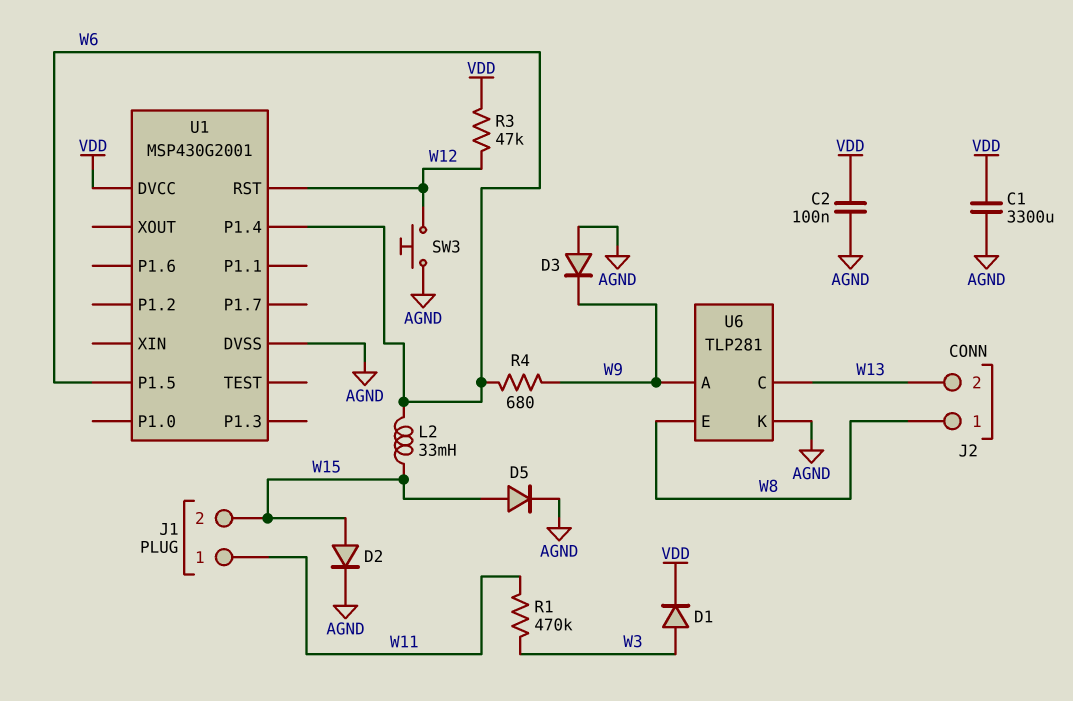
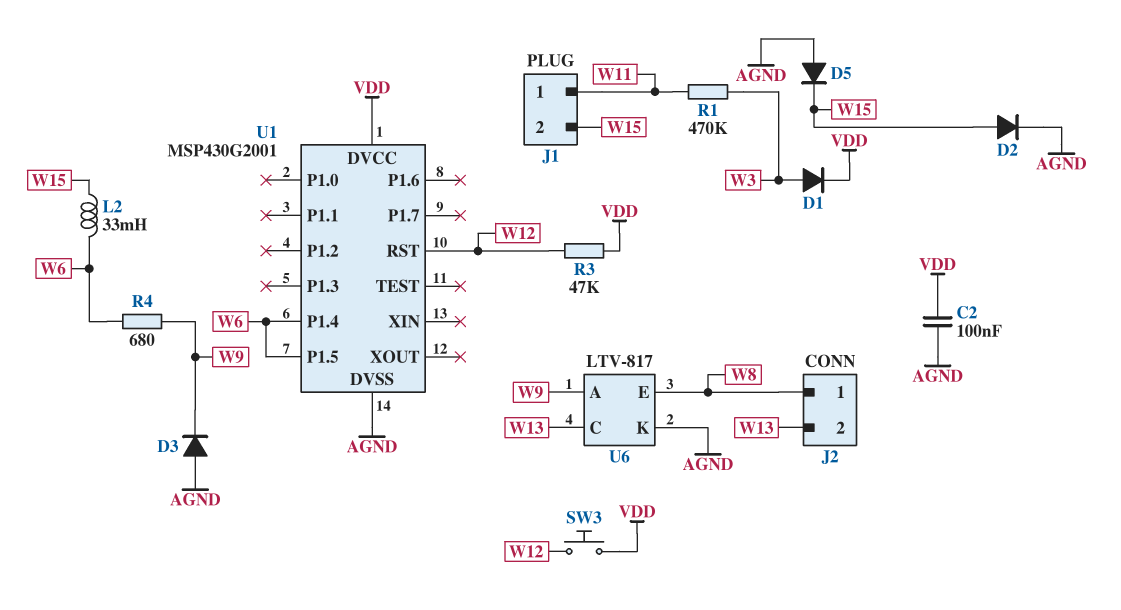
C1: 3300uF (AGND, VDD) -> none
D5: diode (A W15, K AGND) -> diode (A AGND, K W15)
SW3: button (AGND, W12) -> button (VDD, W12)
U6: TLP281 -> LTV-817

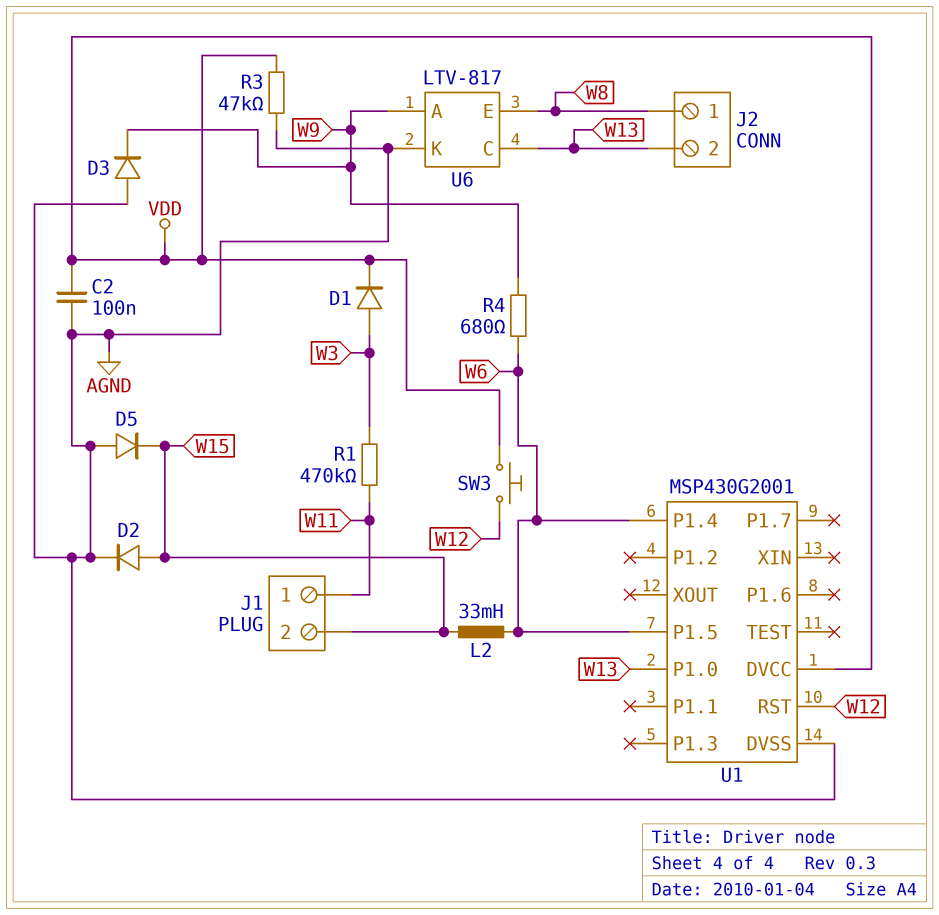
R3: 47k (VDD, W12) -> 47k (AGND, VDD)
U1 pin P1.0: none -> W13

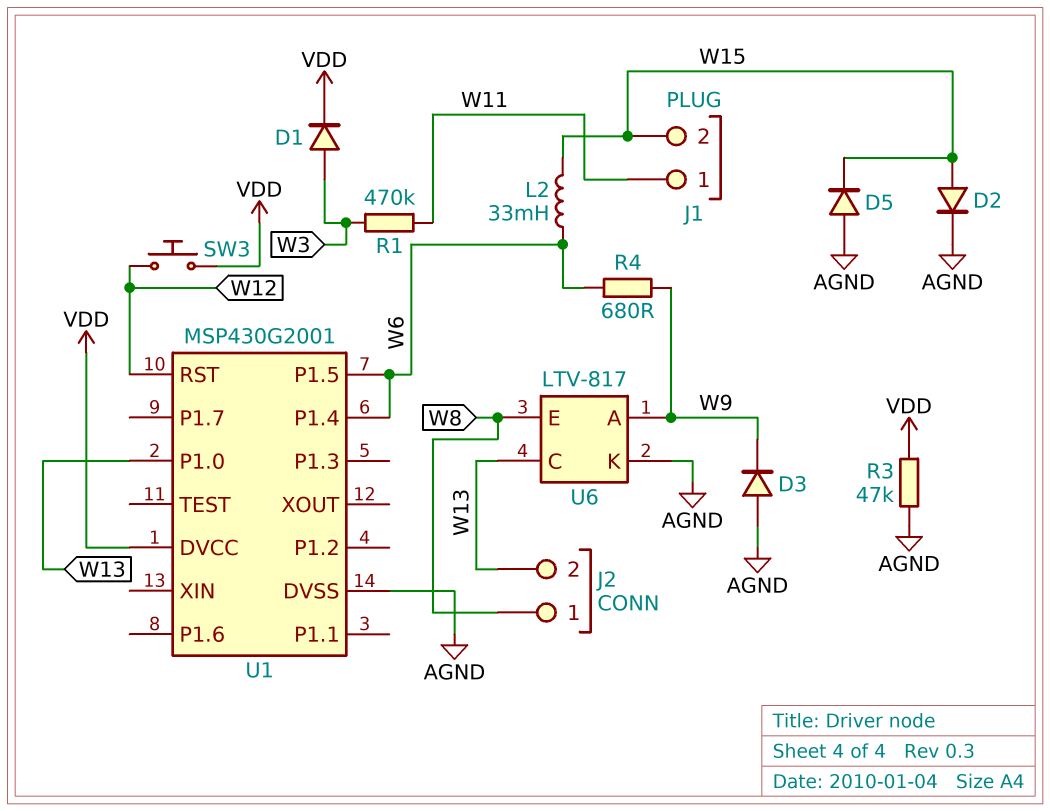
C2: 100nF (AGND, VDD) -> none

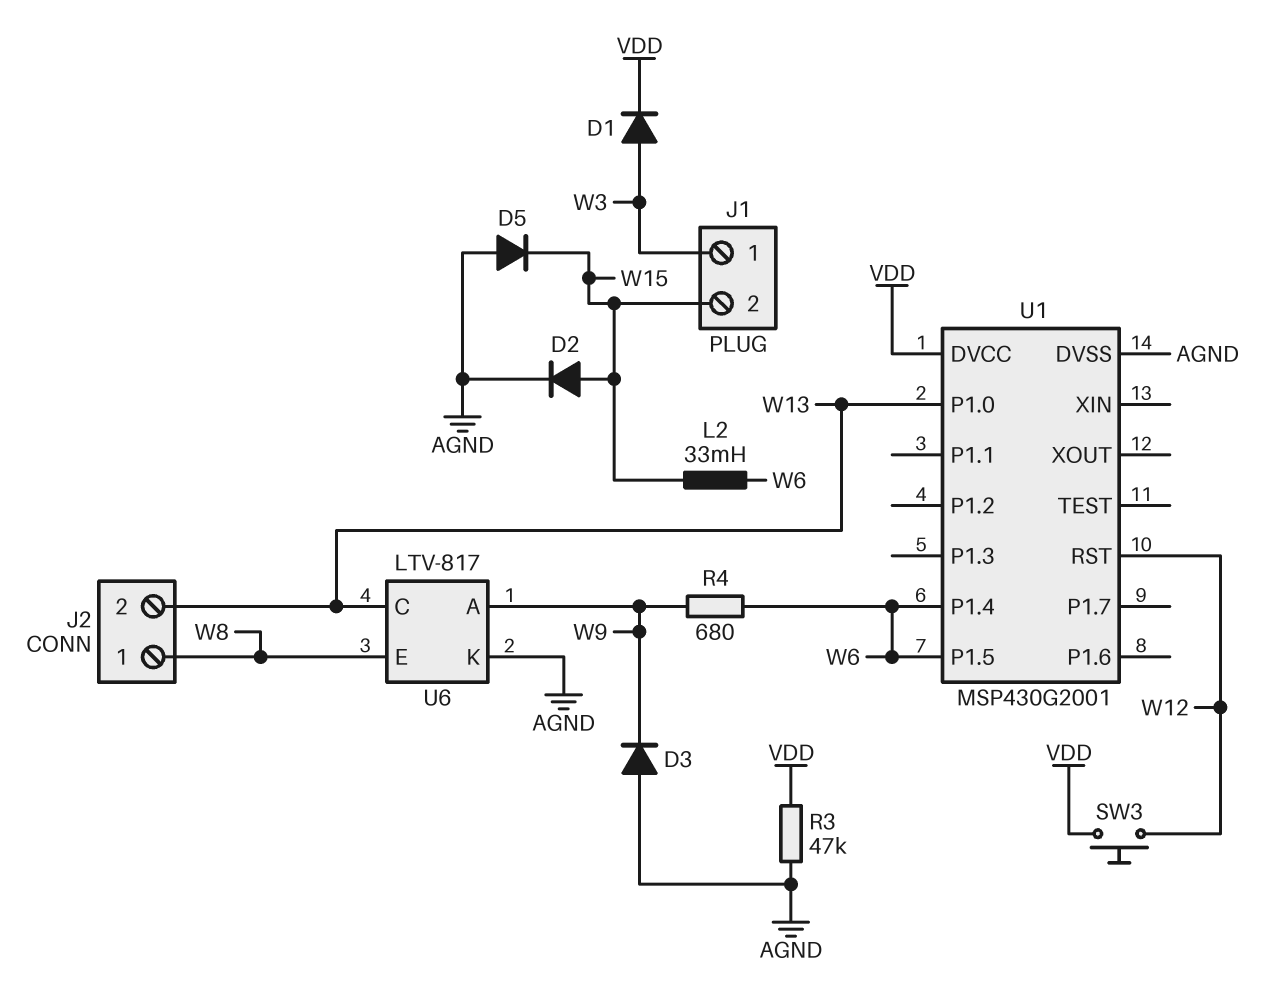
J1 pin 1: W11 -> W3
R1: 470k (W3, W11) -> none

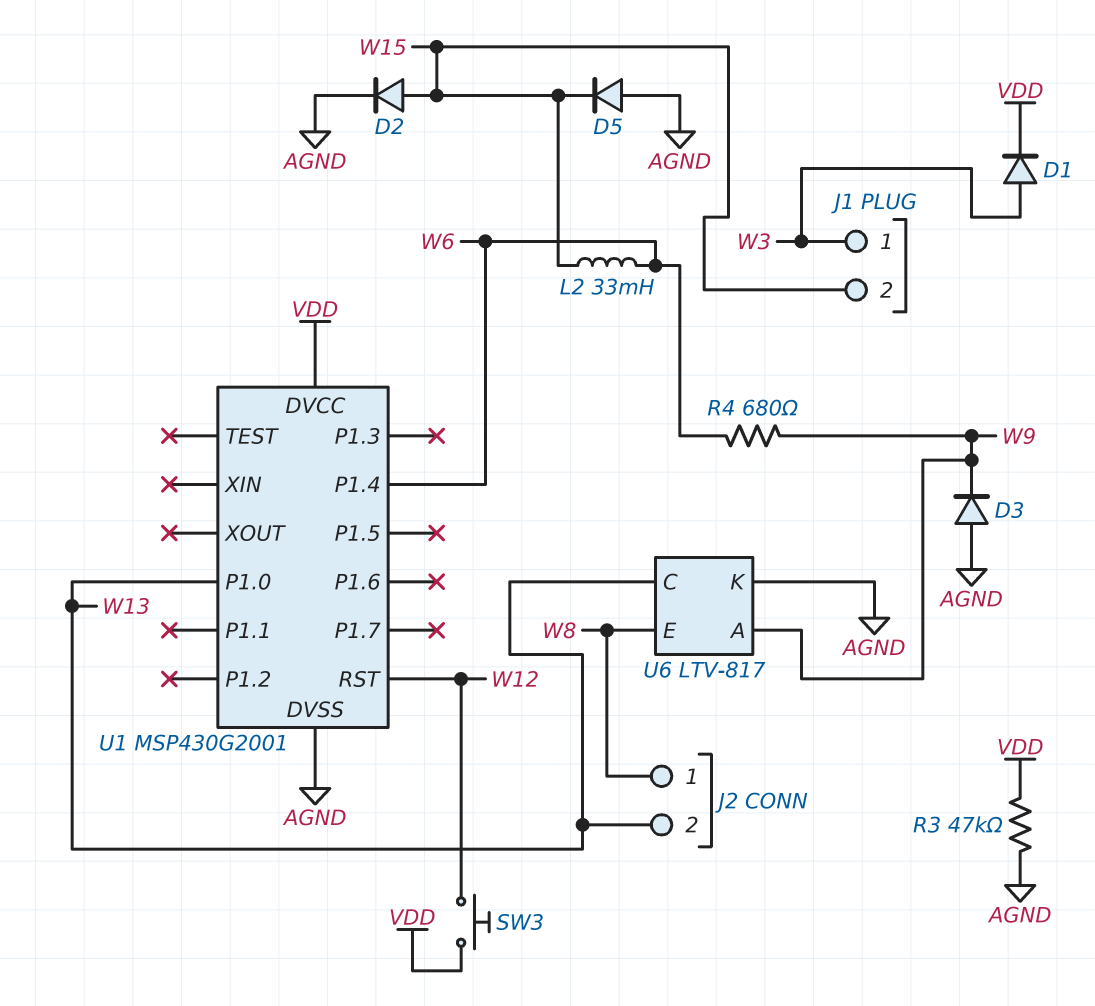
U1 pin P1.5: W6 -> none

